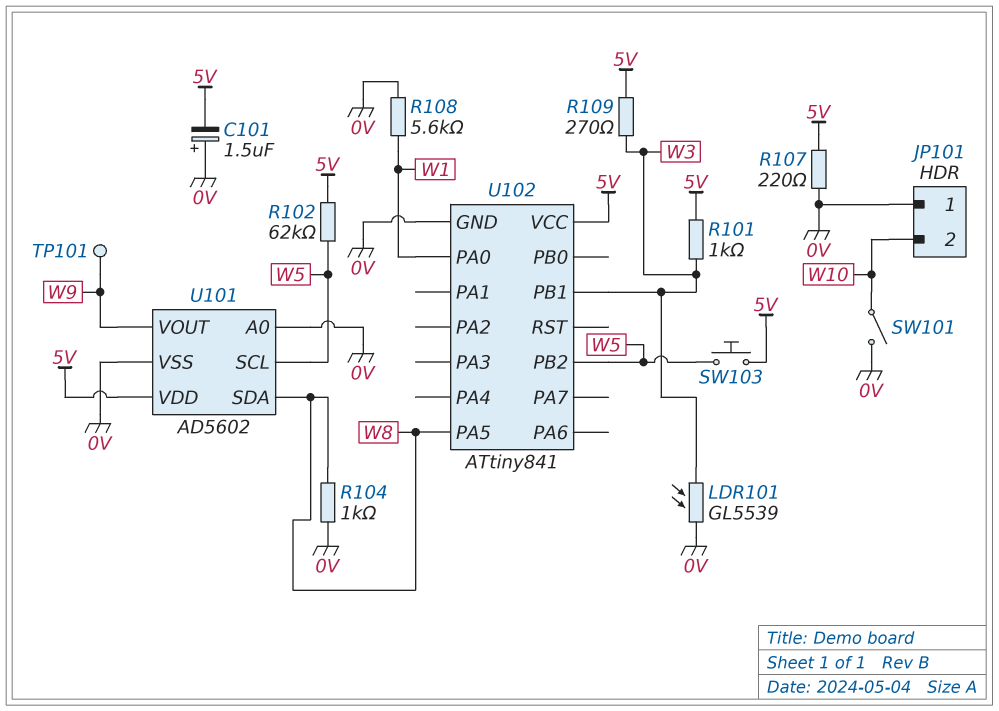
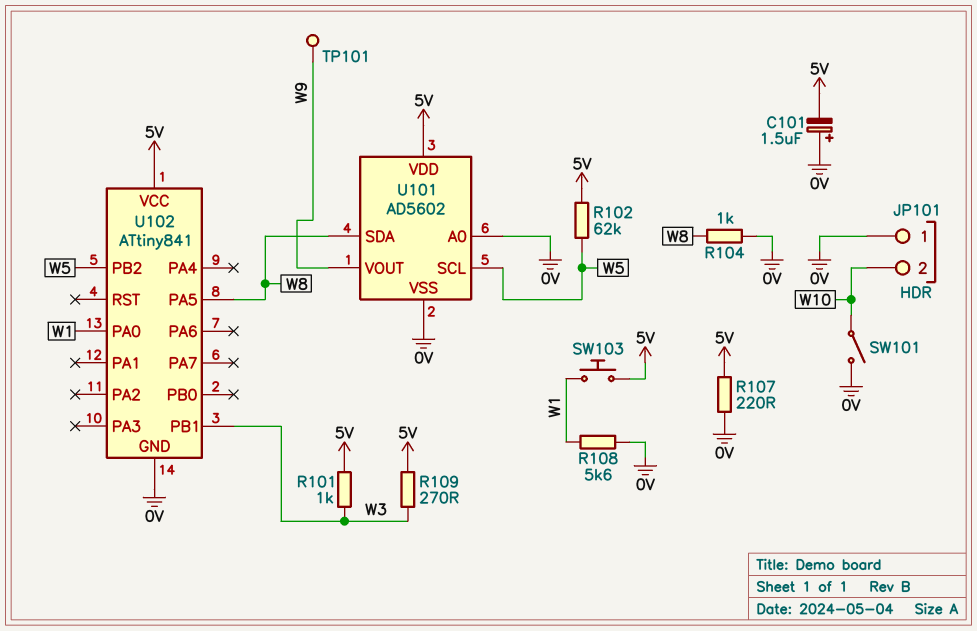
LDR101: GL5539 (0V, W3) -> none
SW103: button (5V, W5) -> button (5V, W1)

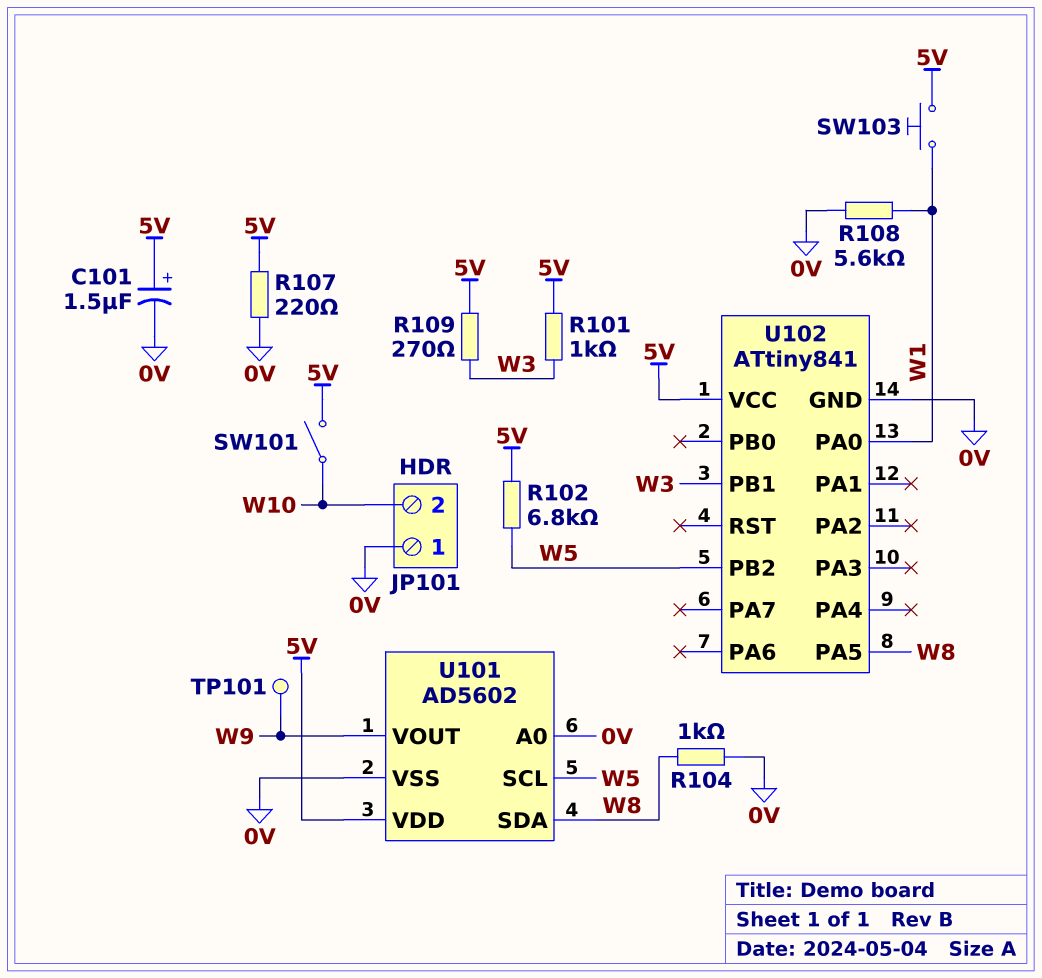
C101: 1.5uF (plus 0V, minus 5V) -> 1.5uF (plus 5V, minus 0V)
R102: 62k (5V, W5) -> 6.8k (5V, W5)
SW101: switch (0V, W10) -> switch (5V, W10)

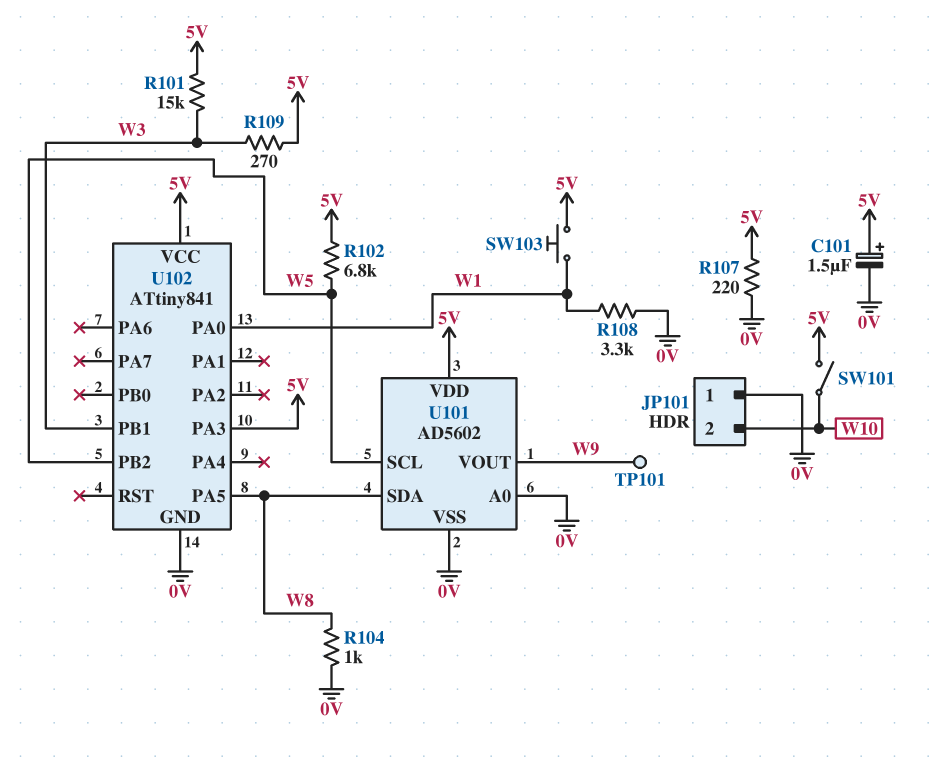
R101: 1k (5V, W3) -> 15k (5V, W3)
R108: 5.6k (0V, W1) -> 3.3k (0V, W1)
U102 pin PA3: none -> 5V

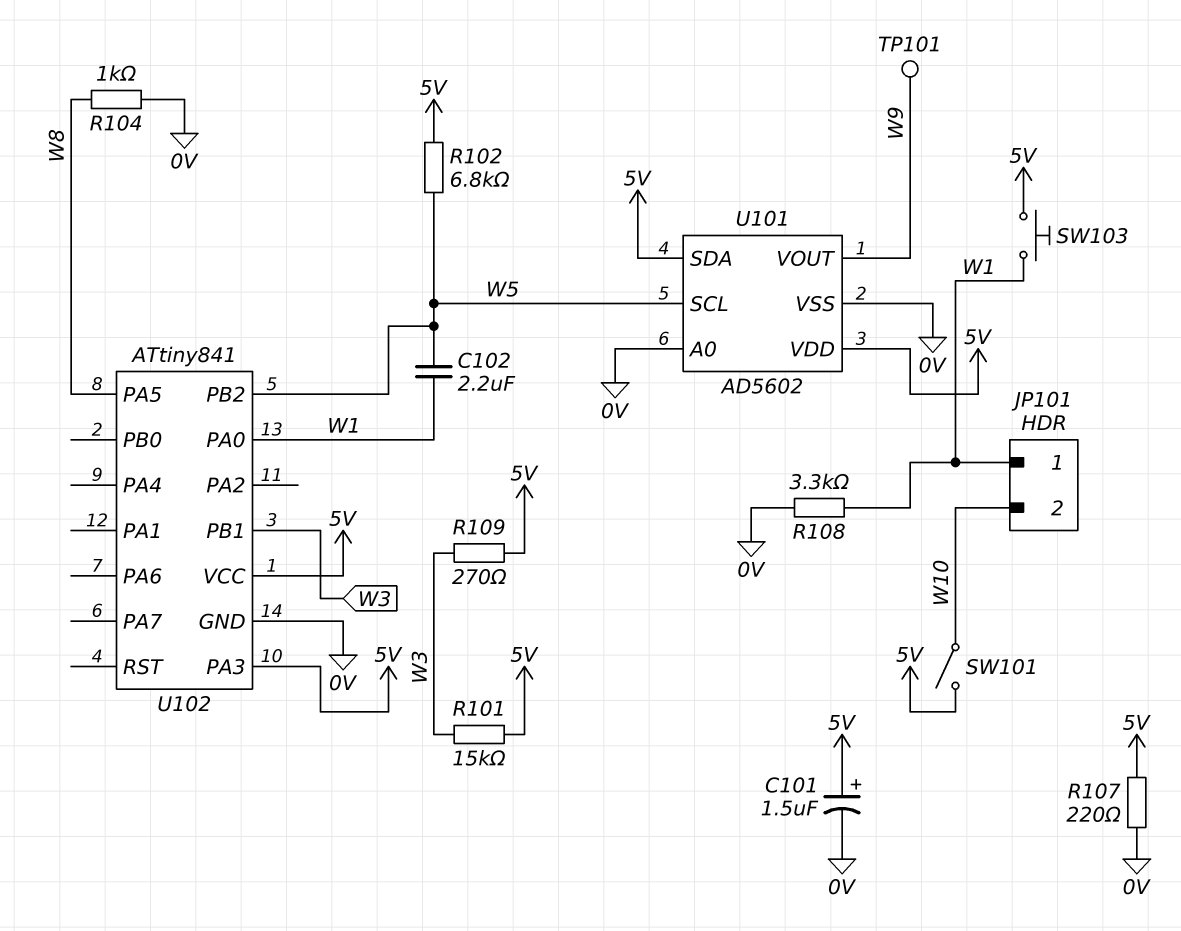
C102: none -> 2.2uF (W1, W5)
JP101 pin 1: 0V -> W1
U101 pin SDA: W8 -> 5V

